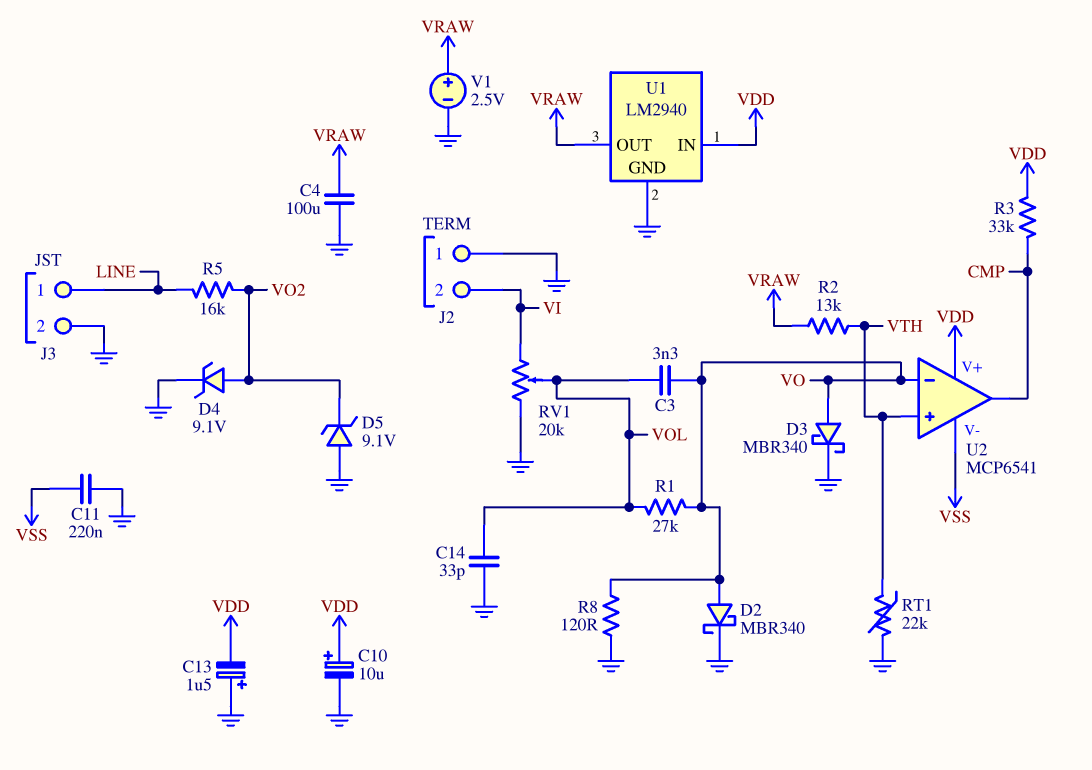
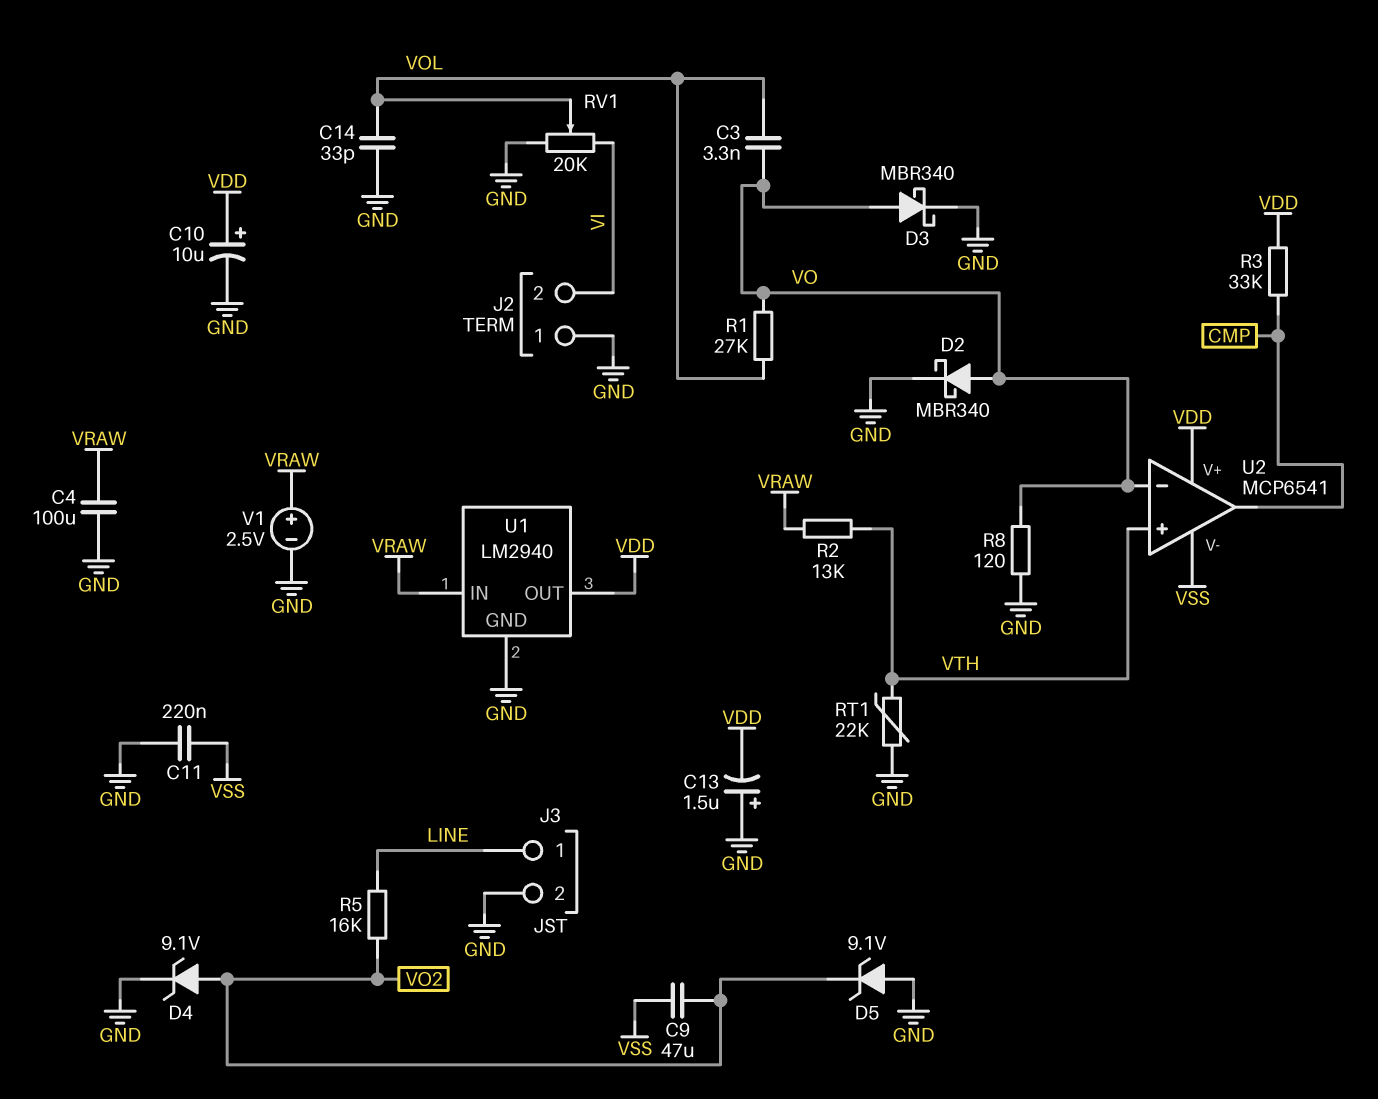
C9: none -> 47uF (VO2, VSS)
U1 pin IN: VDD -> VRAW
U1 pin OUT: VRAW -> VDD

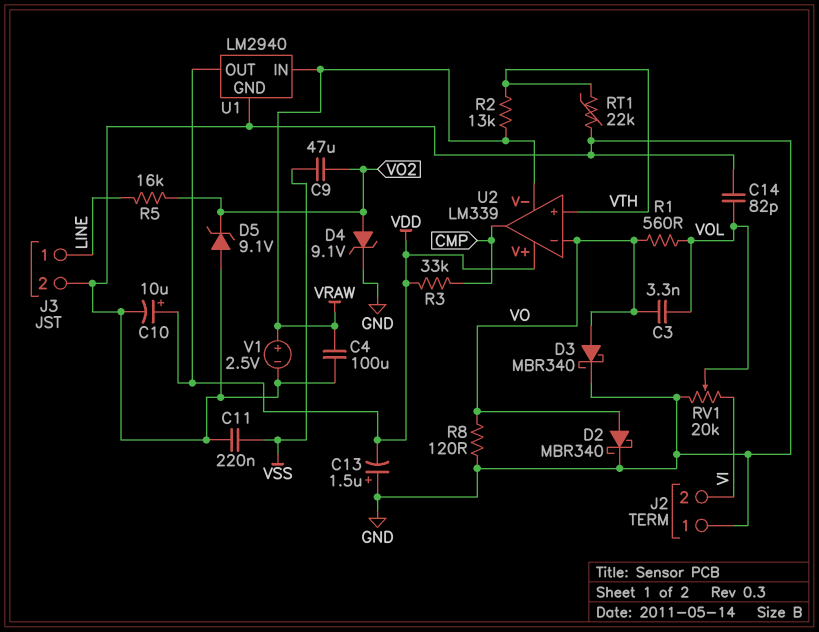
C14: 33pF (GND, VOL) -> 82pF (GND, VOL)
R1: 27k (VO, VOL) -> 560 (VO, VOL)
U2: MCP6541 -> LM339
U2 pin V-: VSS -> VRAW

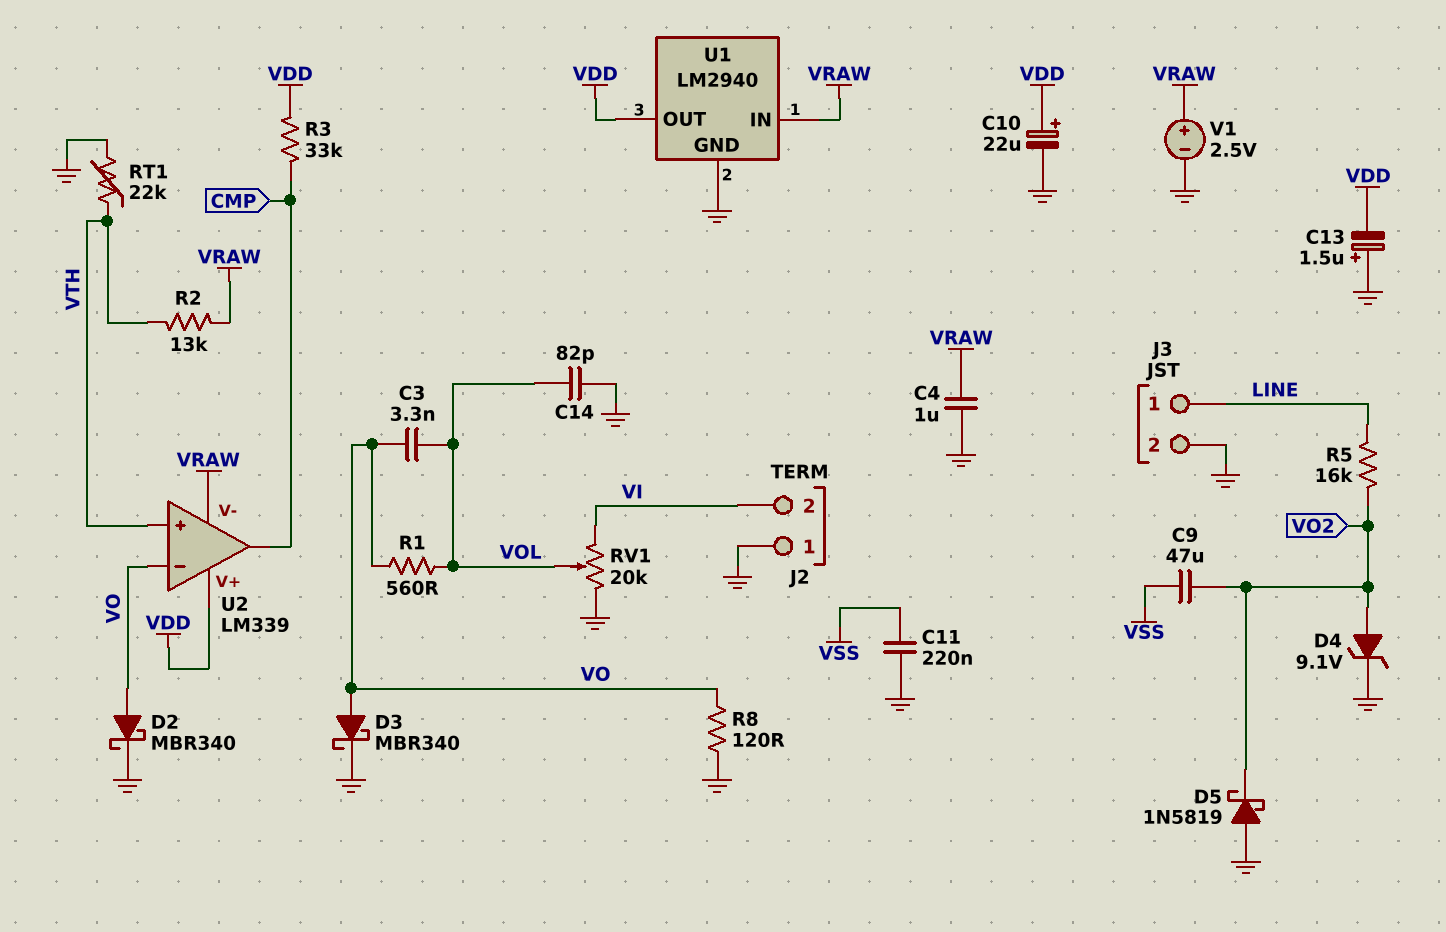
C4: 100uF (GND, VRAW) -> 1uF (GND, VRAW)
C10: 10uF (plus VDD, minus GND) -> 22uF (plus VDD, minus GND)
D5: zener 9.1V (A GND, K VO2) -> schottky 1N5819 (A GND, K VO2)

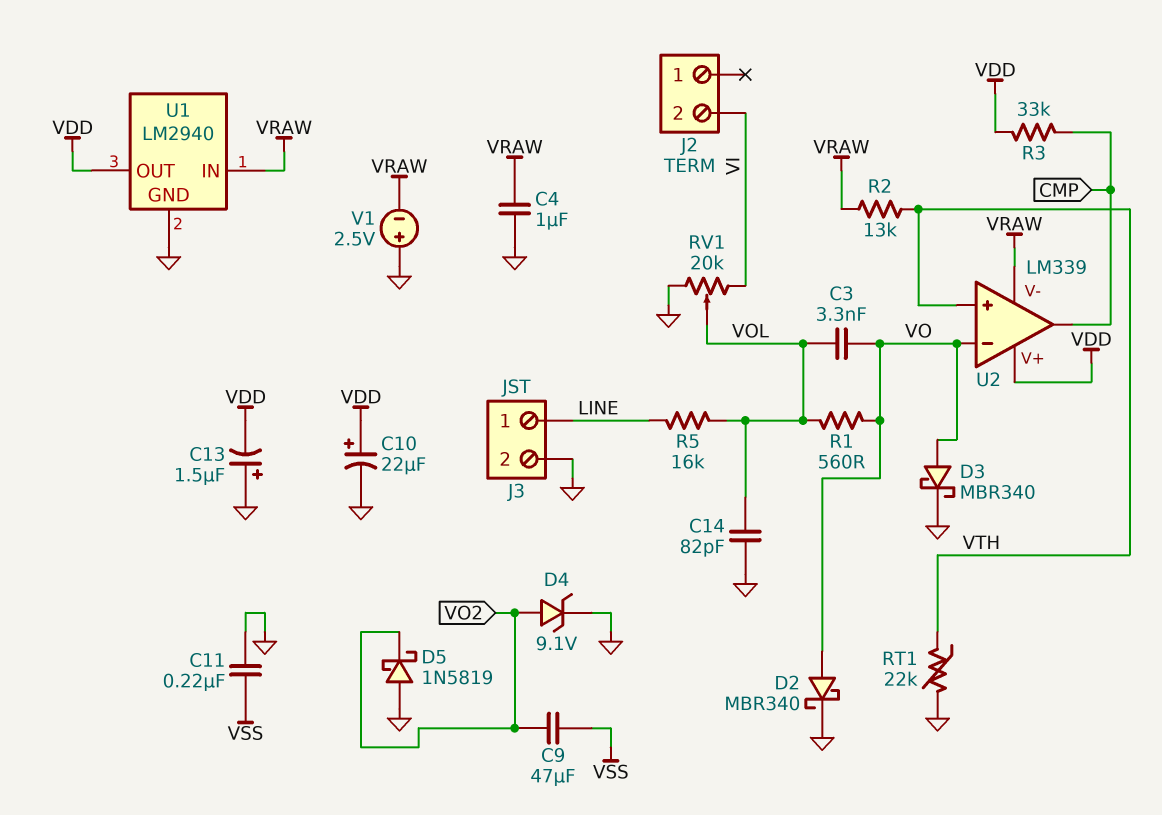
J2 pin 1: GND -> none
R5: 16k (LINE, VO2) -> 16k (LINE, VOL)
R8: 120 (GND, VO) -> none
V1: 2.5V (plus VRAW, minus GND) -> 2.5V (plus GND, minus VRAW)

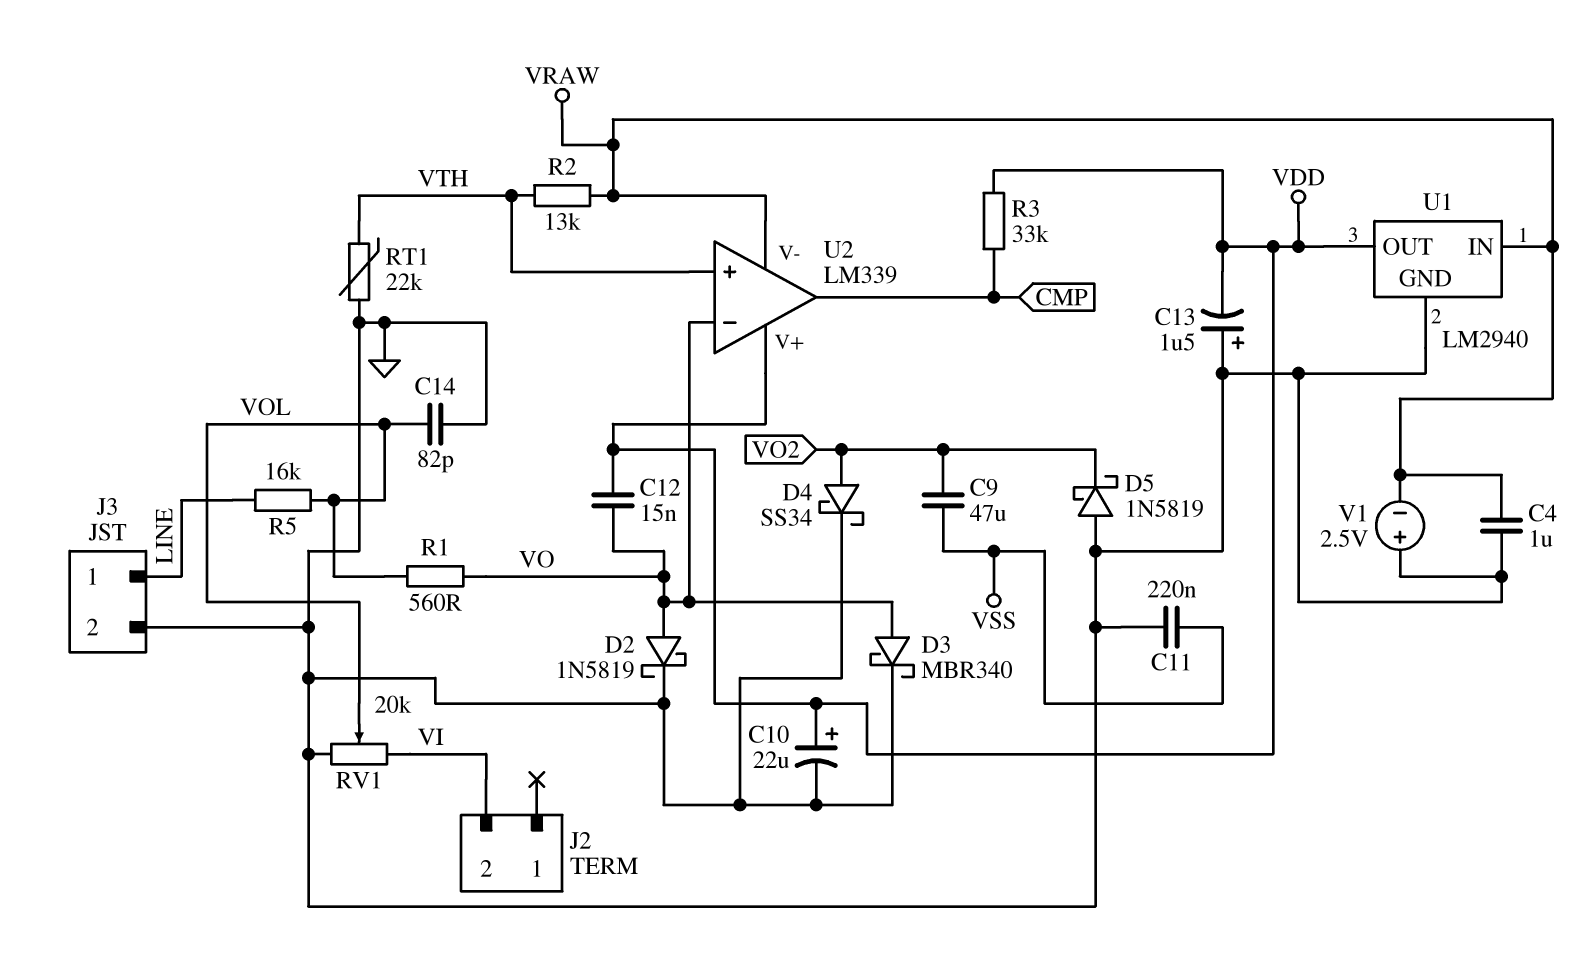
C3: 3.3nF (VO, VOL) -> none
C12: none -> 15nF (VDD, VO)
D2: schottky MBR340 (A VO, K GND) -> schottky 1N5819 (A VO, K GND)
D4: zener 9.1V (A VO2, K GND) -> schottky SS34 (A VO2, K GND)

